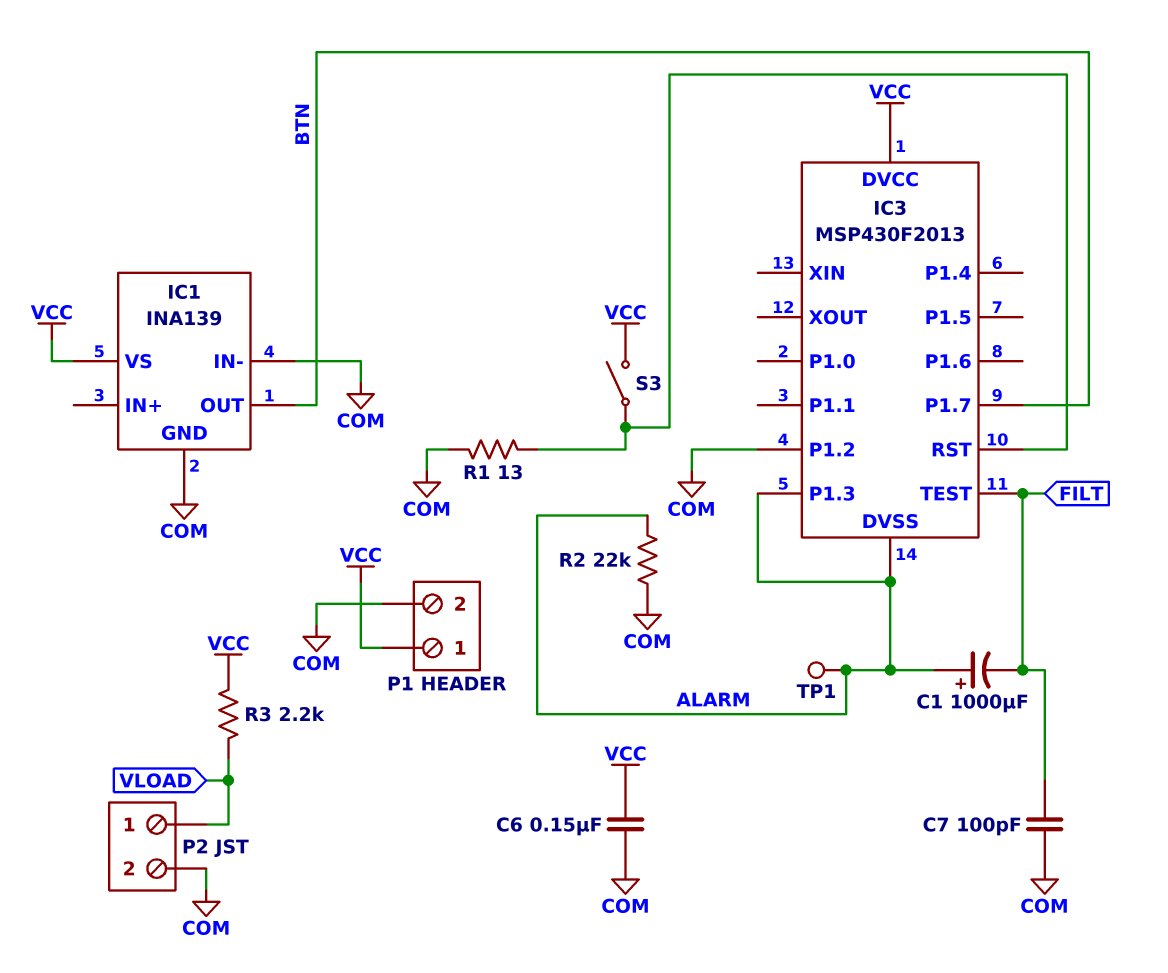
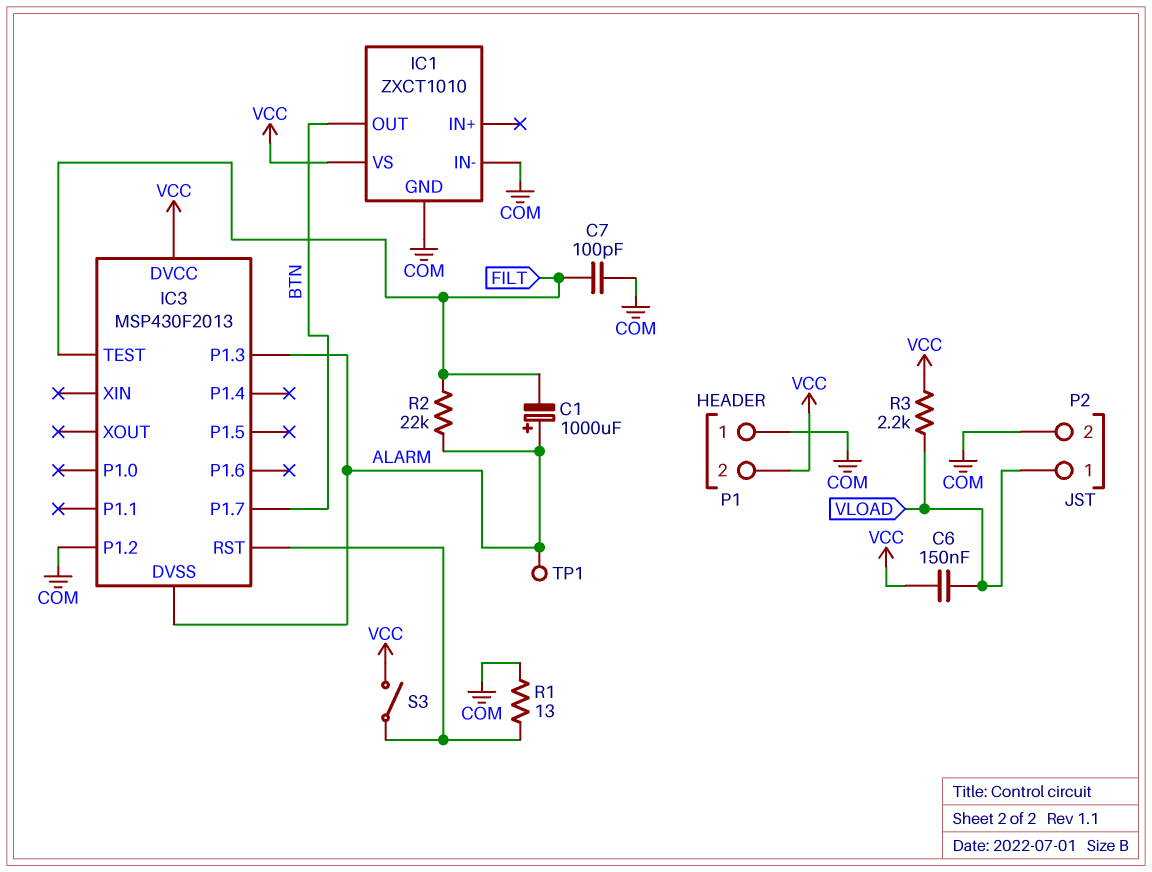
C6: 150nF (COM, VCC) -> 150nF (VCC, VLOAD)
IC1: INA139 -> ZXCT1010
P1 pin 1: VCC -> COM
P1 pin 2: COM -> VCC
R2: 22k (ALARM, COM) -> 22k (ALARM, FILT)

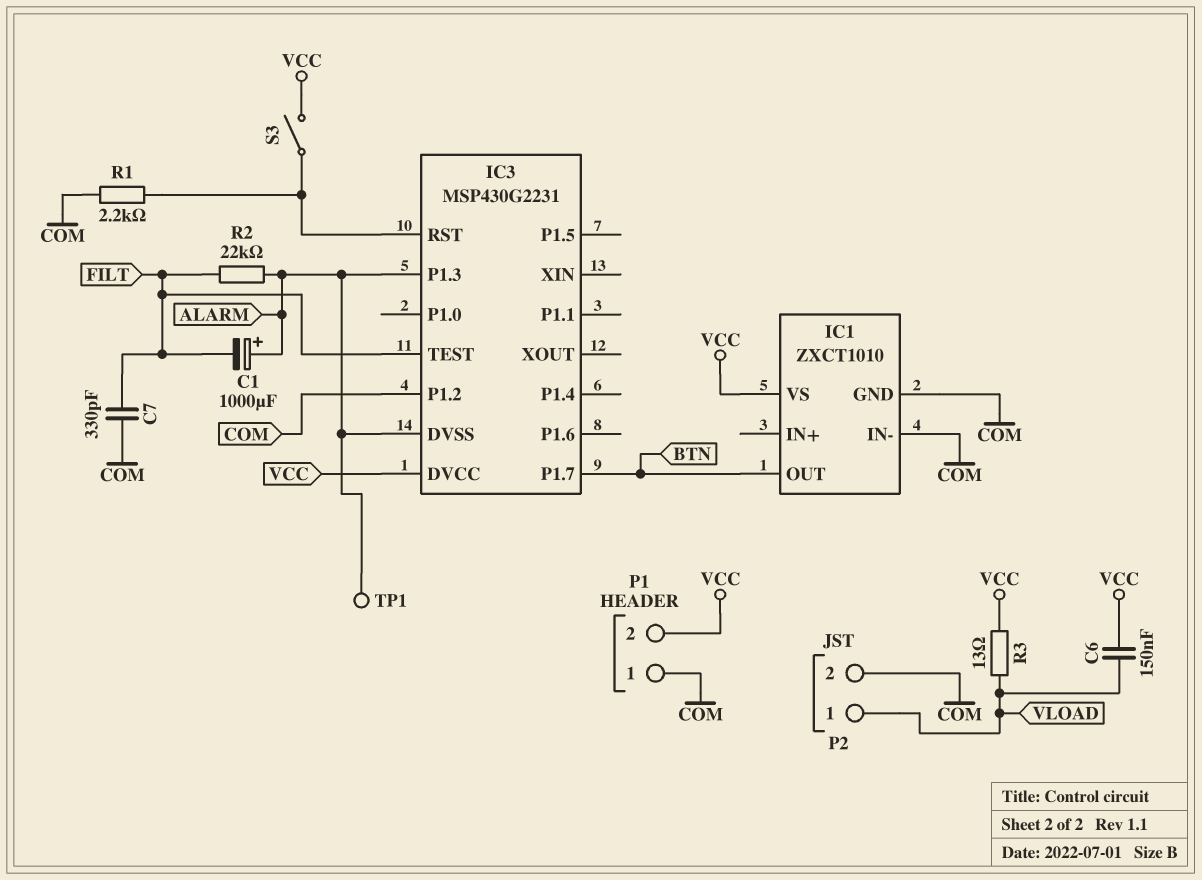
C7: 100pF (COM, FILT) -> 330pF (COM, FILT)
IC3: MSP430F2013 -> MSP430G2231
R1: 13 (COM, IC3/RST) -> 2.2k (COM, IC3/RST)
R3: 2.2k (VCC, VLOAD) -> 13 (VCC, VLOAD)

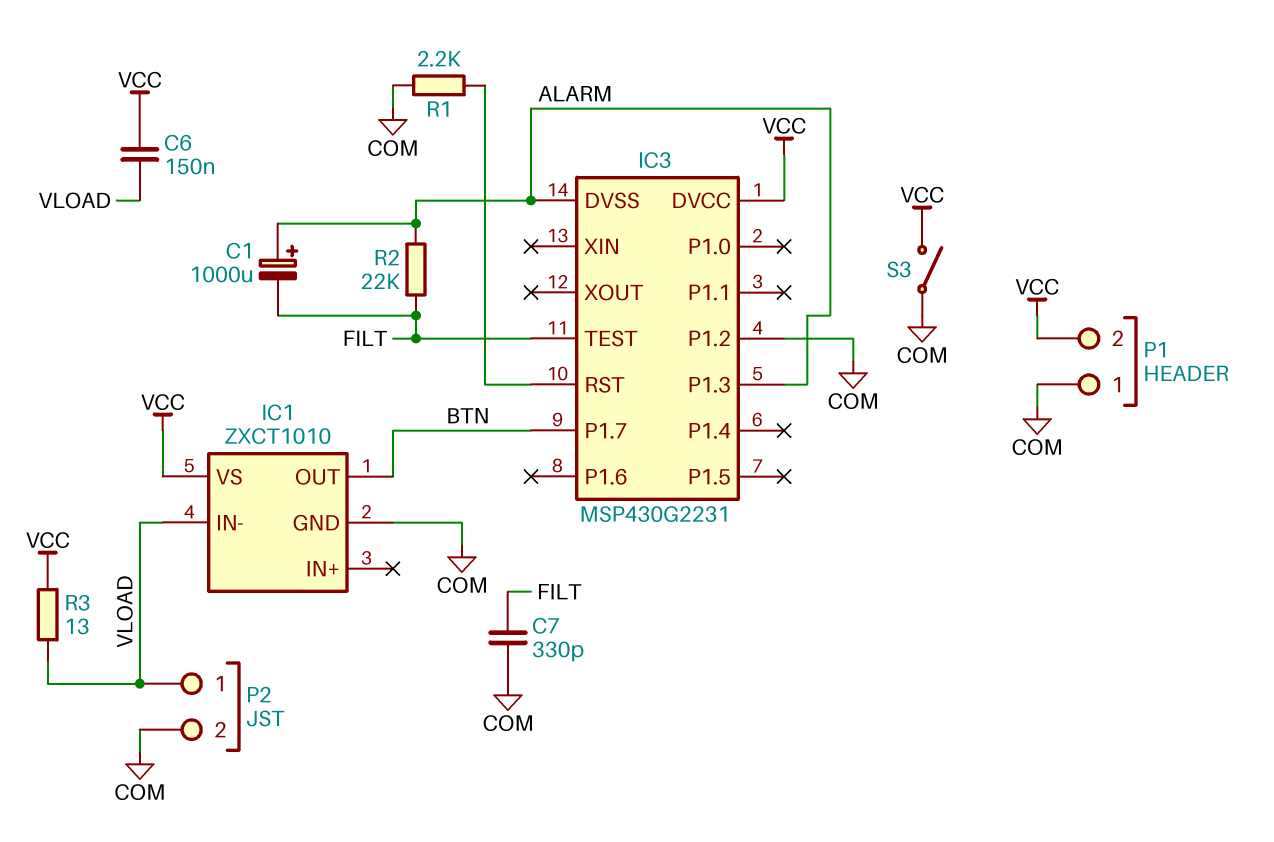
IC1 pin IN-: COM -> VLOAD
S3: switch (IC3/RST, VCC) -> switch (COM, VCC)
TP1: test point (ALARM) -> none

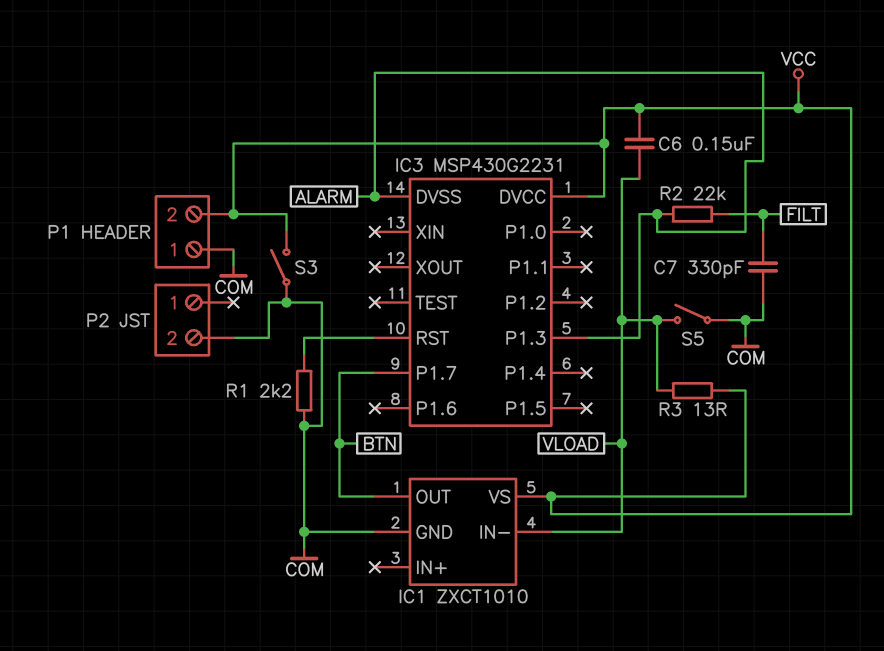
C1: 1000uF (plus ALARM, minus FILT) -> none
IC3 pin P1.2: COM -> none
IC3 pin TEST: FILT -> none
P2 pin 1: VLOAD -> none
S5: none -> switch (COM, VLOAD)

